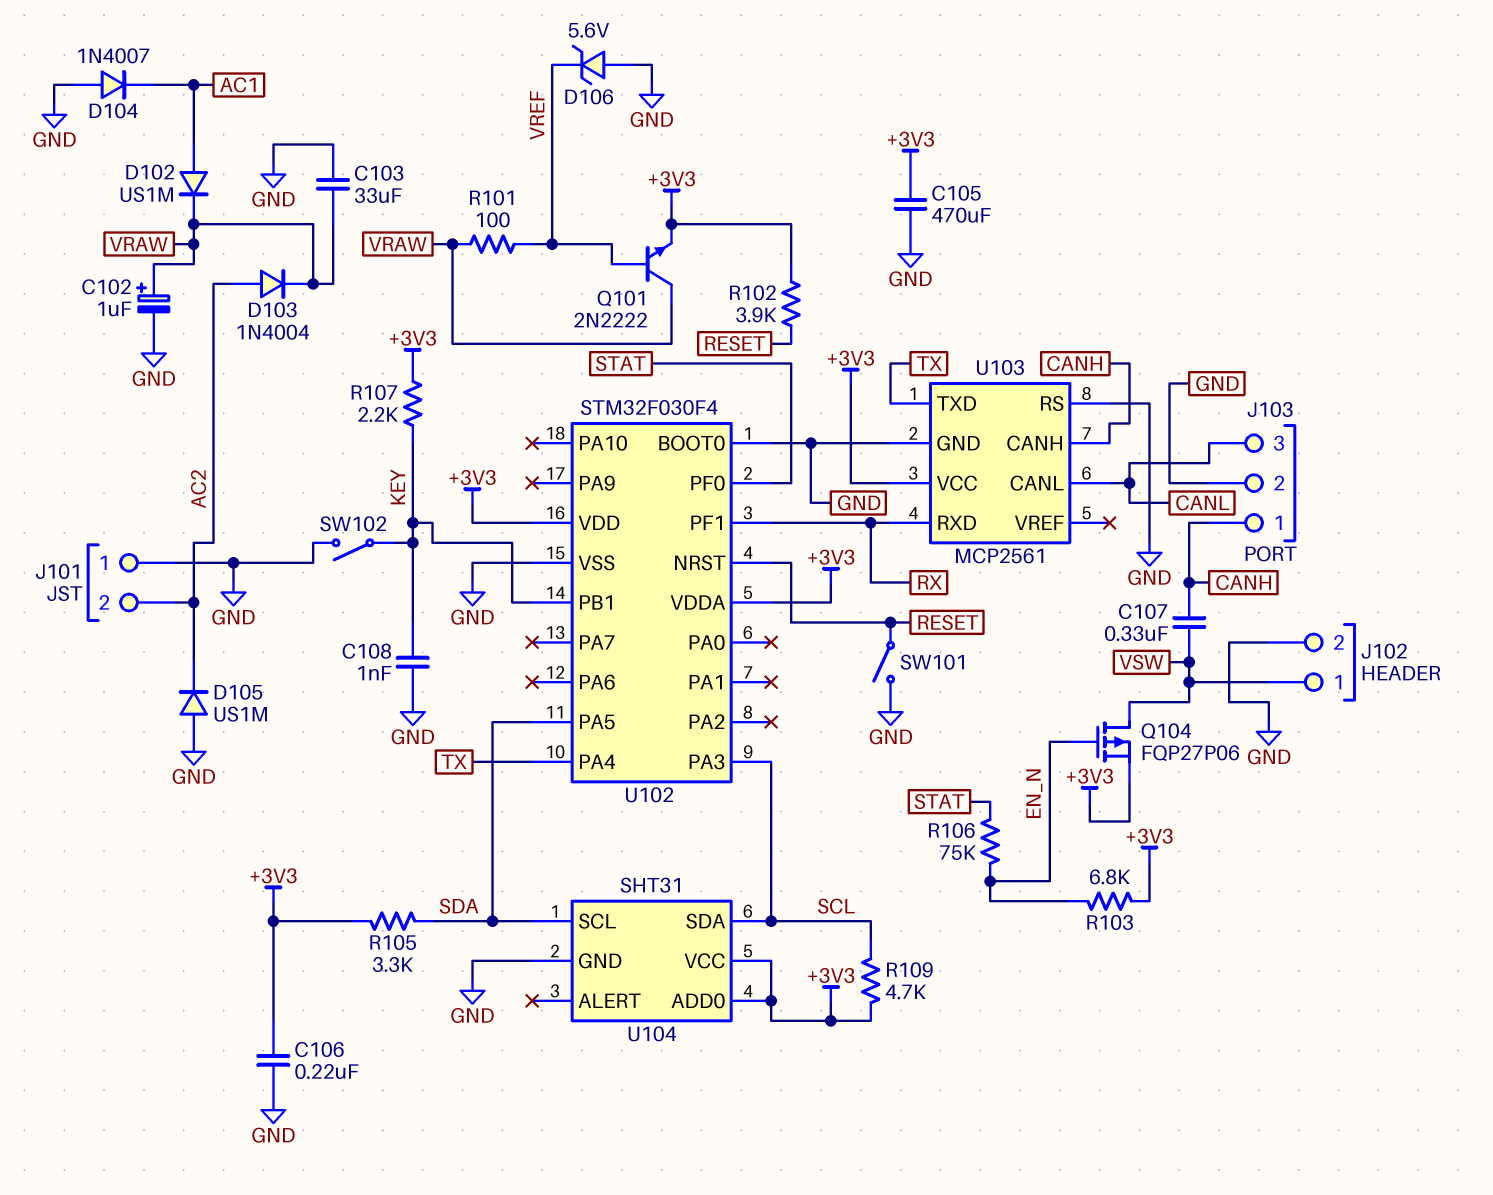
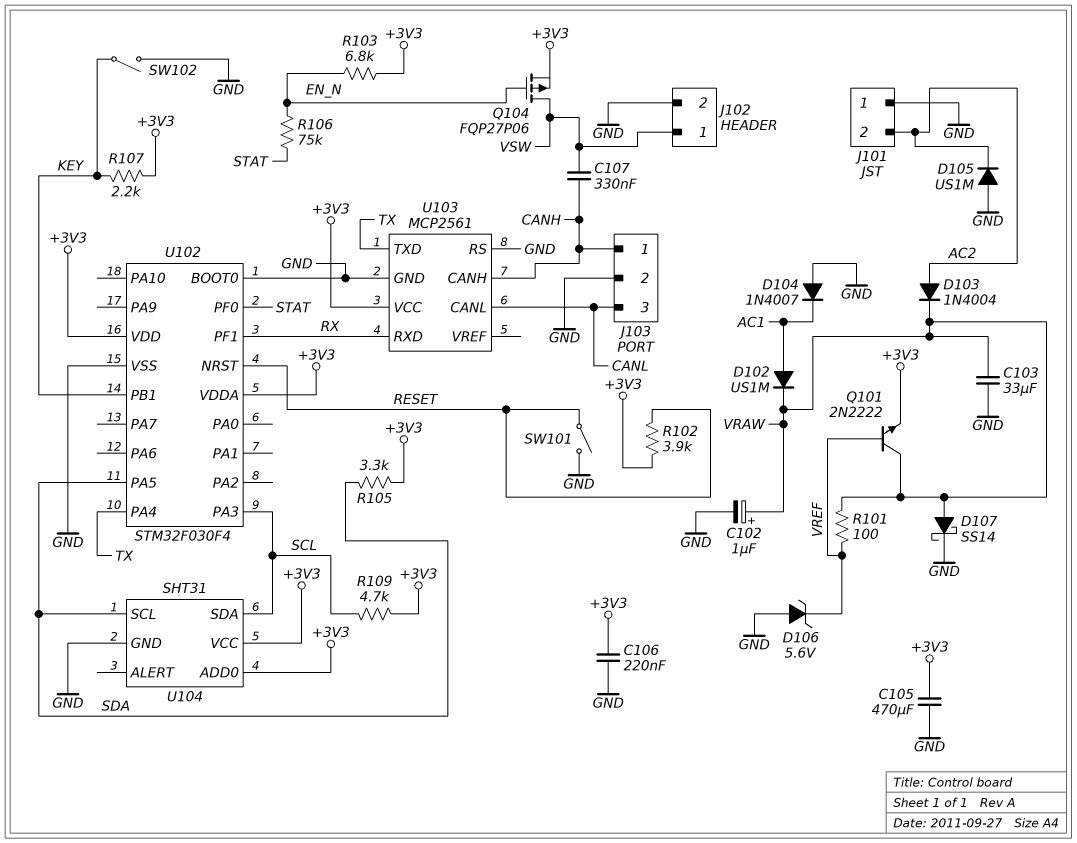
C108: 1nF (GND, KEY) -> none
D107: none -> schottky SS14 (A VRAW, K GND)

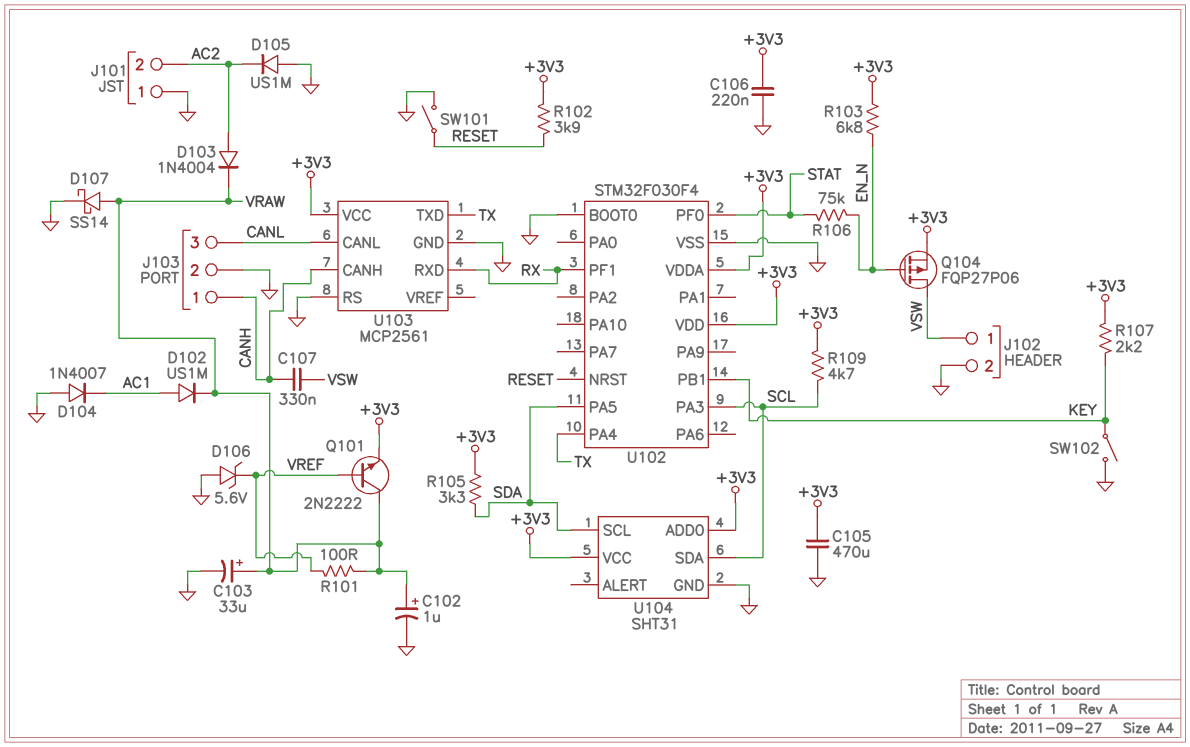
C103: 33uF (GND, VRAW) -> 33uF (plus VRAW, minus GND)

